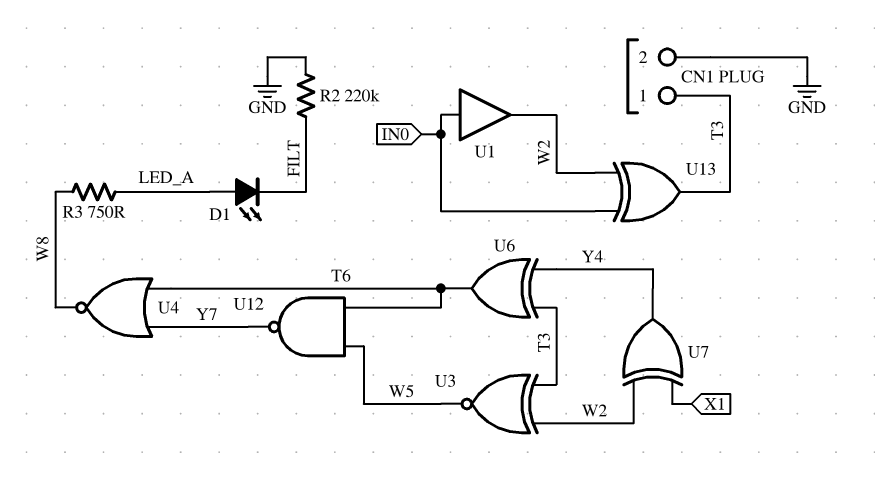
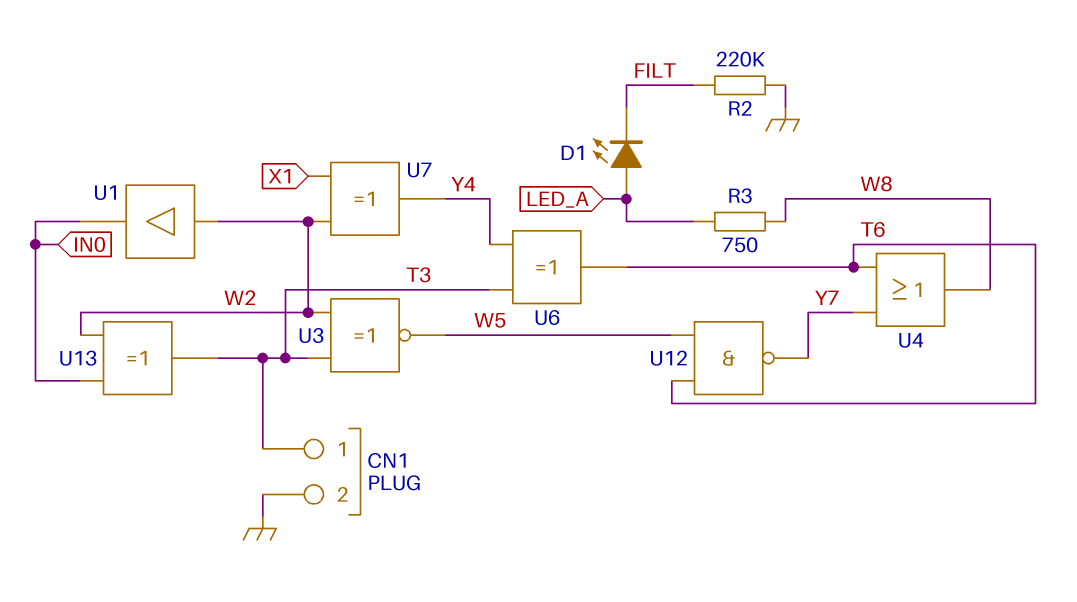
U1: buffer (in IN0, out W2) -> buffer (in W2, out IN0)
U4: NOR (in T6, in Y7, out W8) -> OR (in T6, in Y7, out W8)

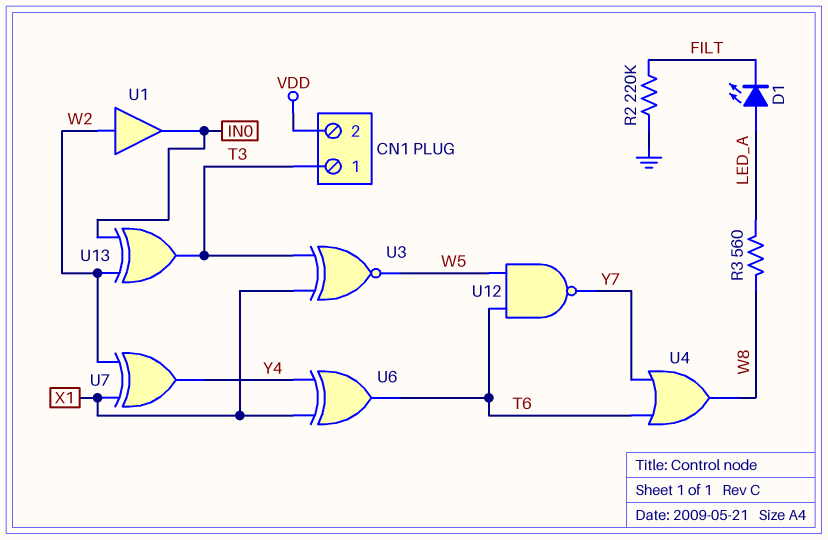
CN1 pin 2: GND -> VDD
R3: 750 (LED_A, W8) -> 560 (LED_A, W8)
U3: XNOR (in T3, in W2, out W5) -> XNOR (in T3, in X1, out W5)
U6: XOR (in T3, in Y4, out T6) -> XOR (in X1, in Y4, out T6)

